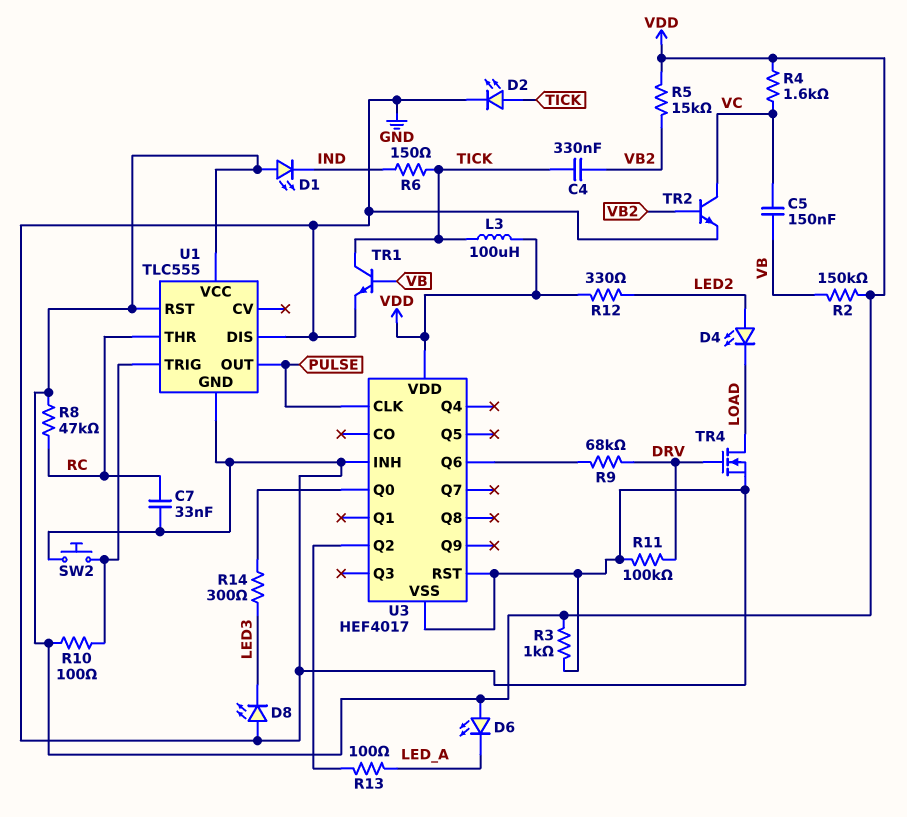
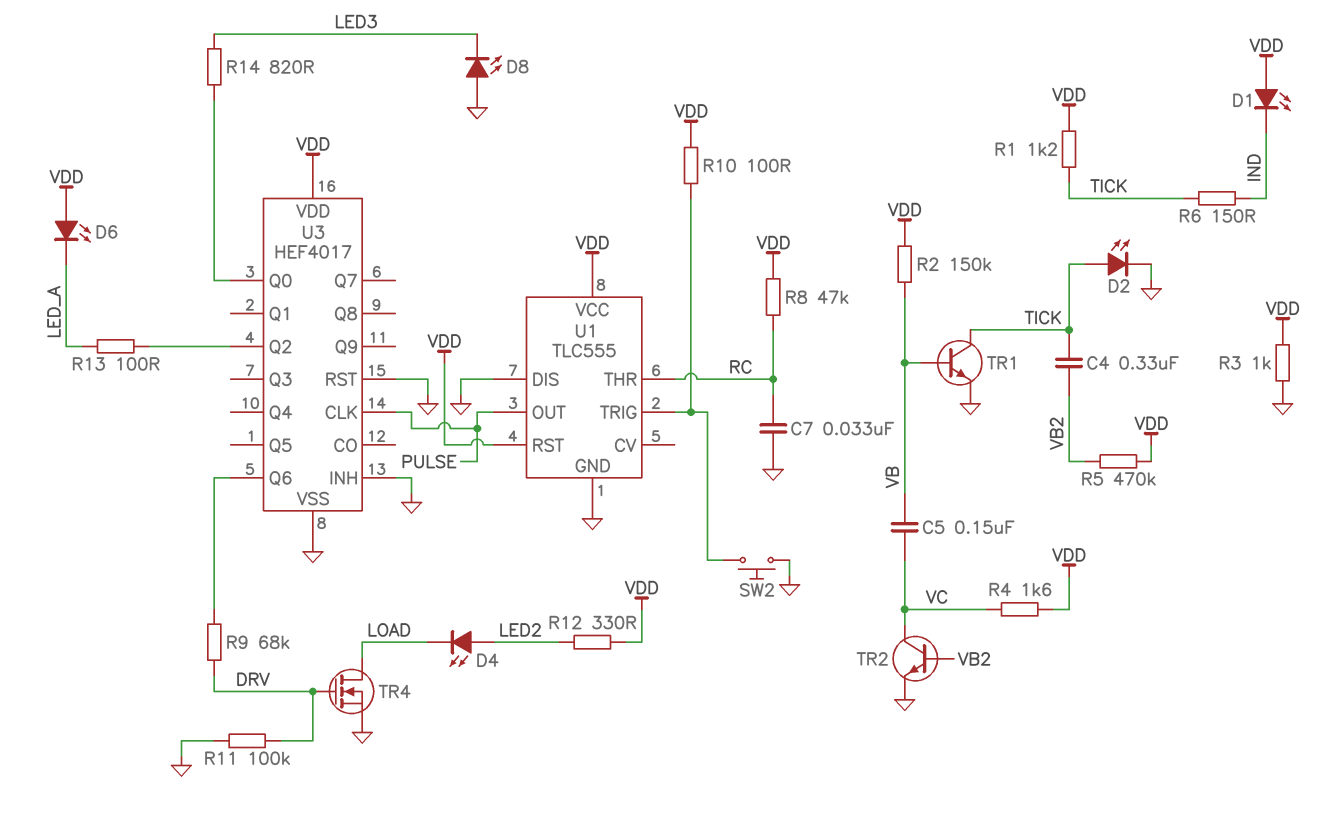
L3: 100uH (TICK, VDD) -> none
R1: none -> 1.2k (TICK, VDD)
R5: 15k (VB2, VDD) -> 470k (VB2, VDD)
R14: 300 (LED3, U3/Q0) -> 820 (LED3, U3/Q0)

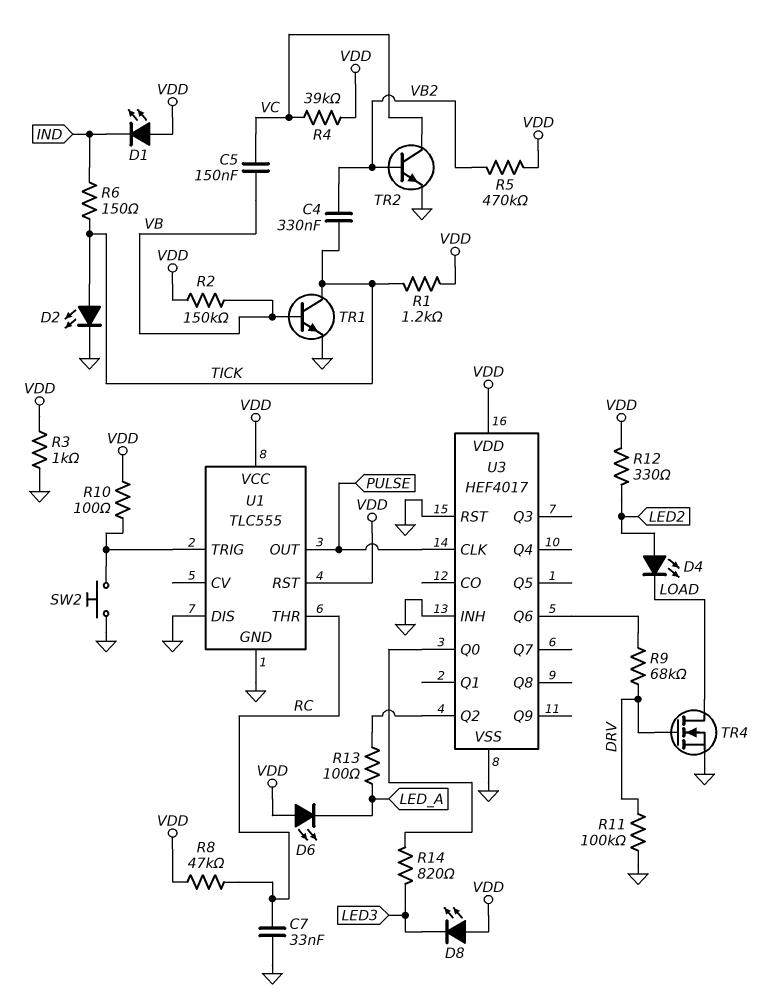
D8: LED (A GND, K LED3) -> LED (A VDD, K LED3)
R4: 1.6k (VC, VDD) -> 39k (VC, VDD)

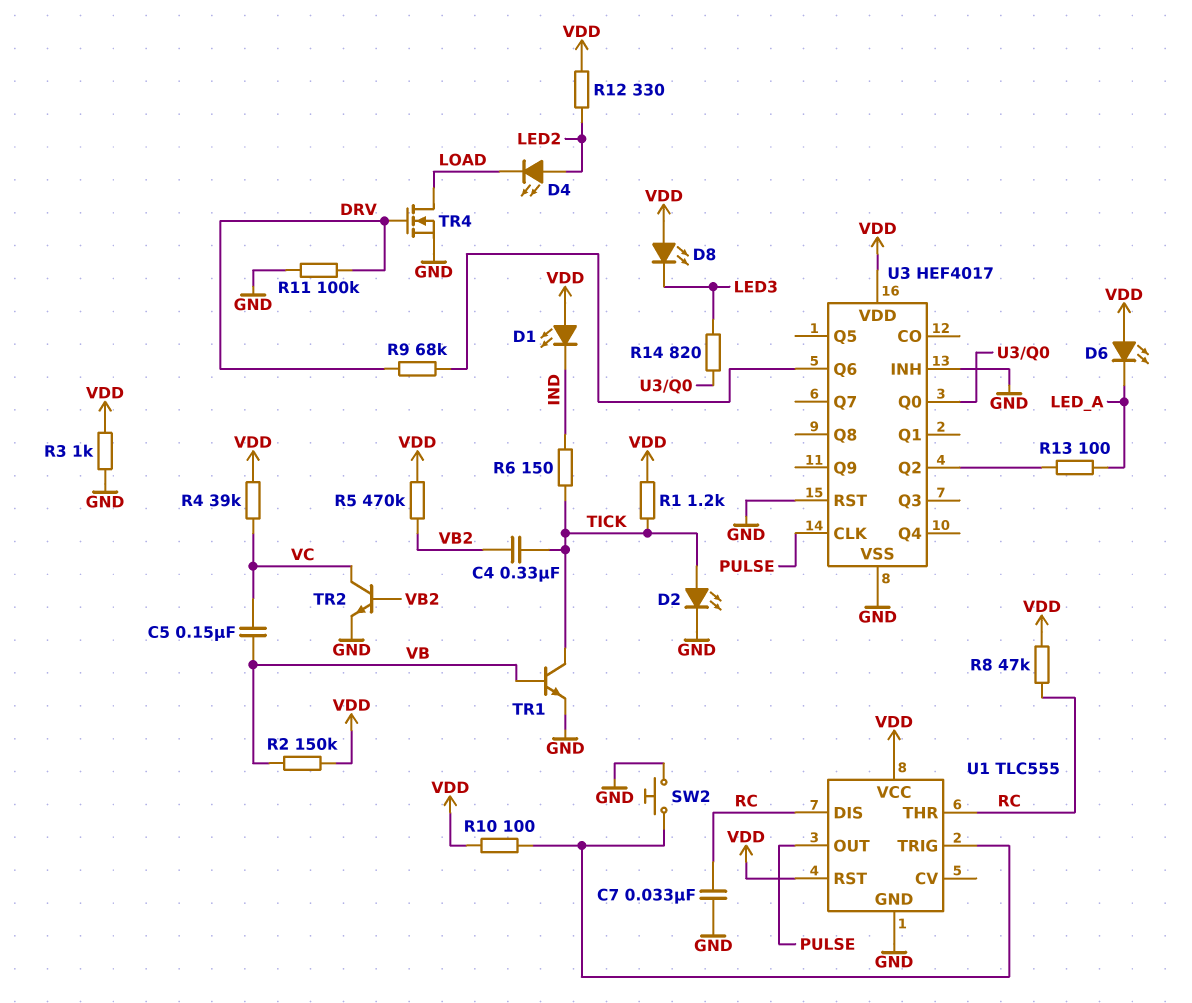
U1 pin DIS: GND -> RC

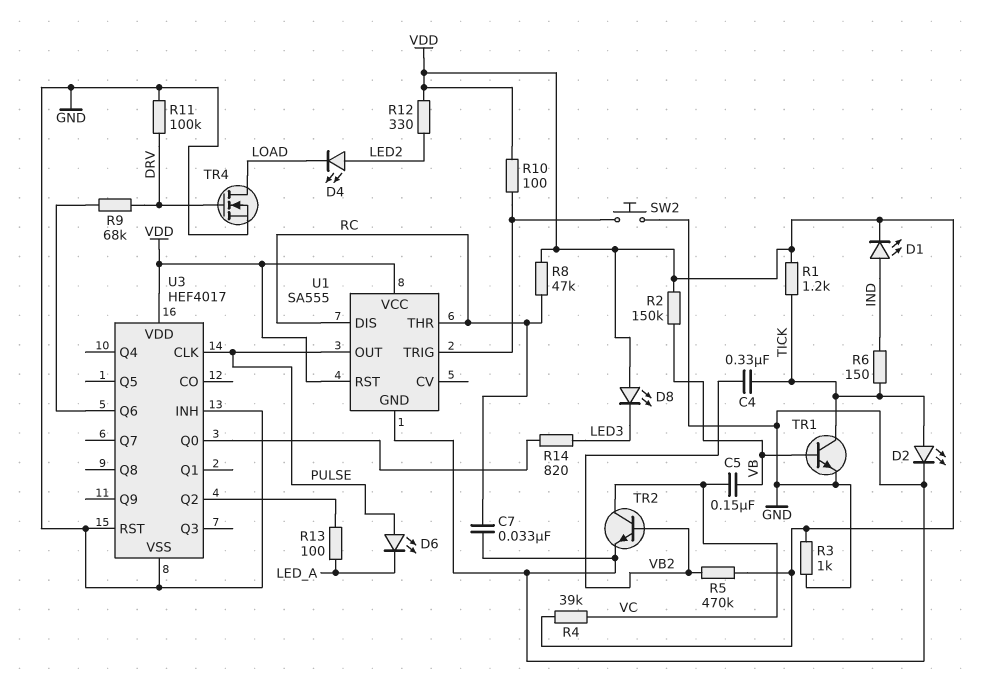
D1: LED (A VDD, K IND) -> LED (A IND, K VDD)
D6: LED (A VDD, K LED_A) -> LED (A PULSE, K LED_A)
U1: TLC555 -> SA555

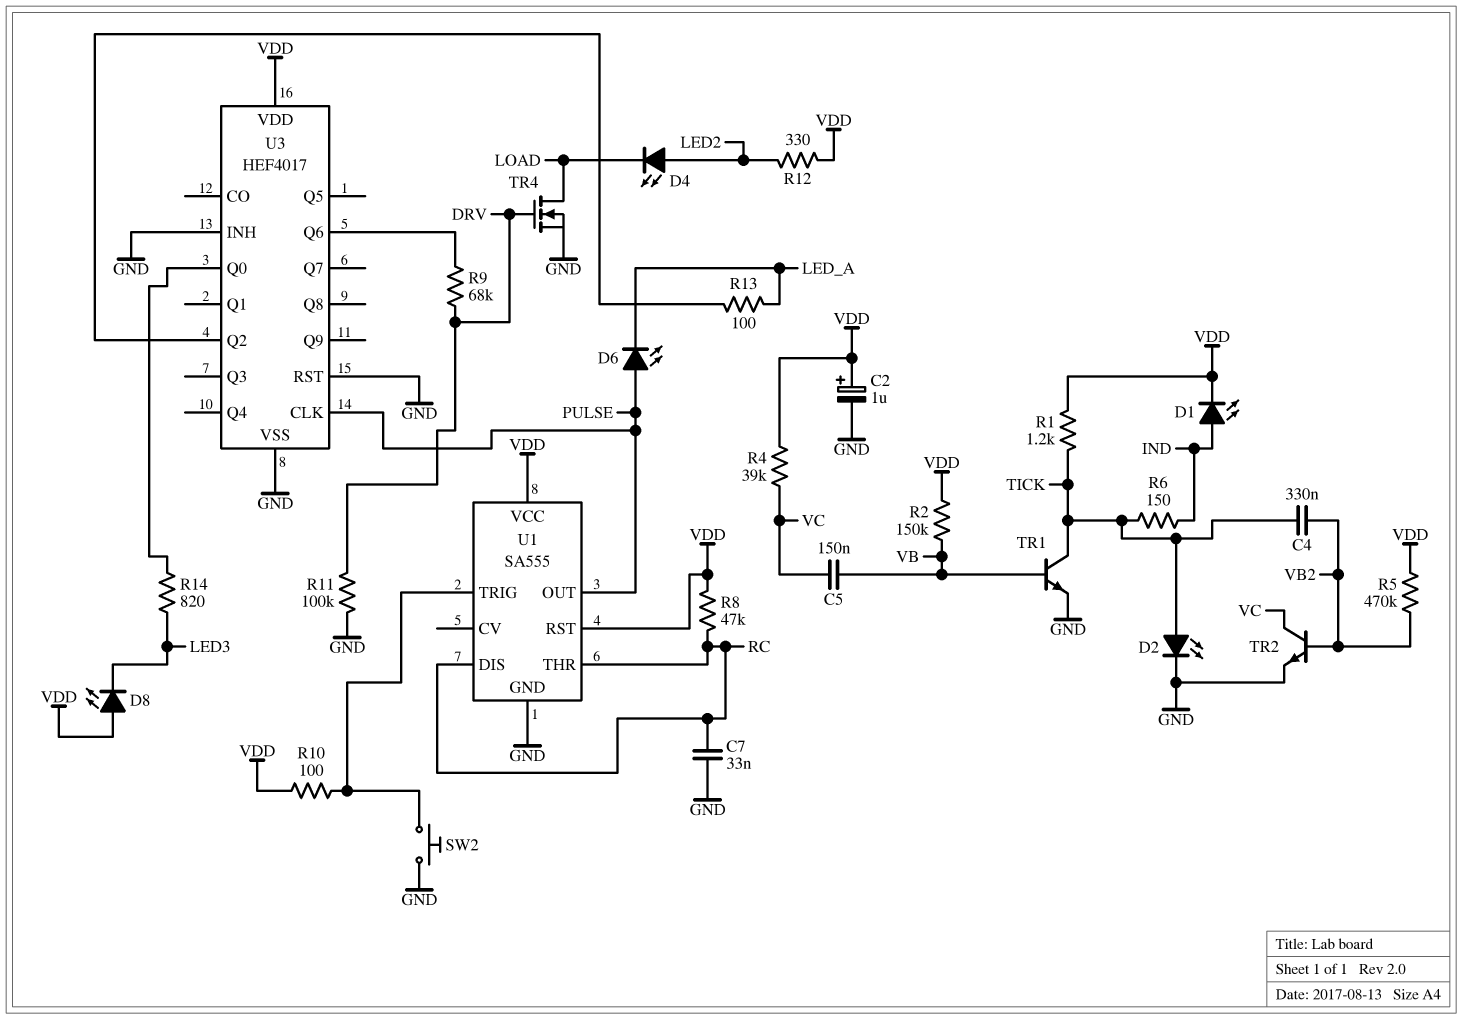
C2: none -> 1uF (plus VDD, minus GND)
R3: 1k (GND, VDD) -> none

